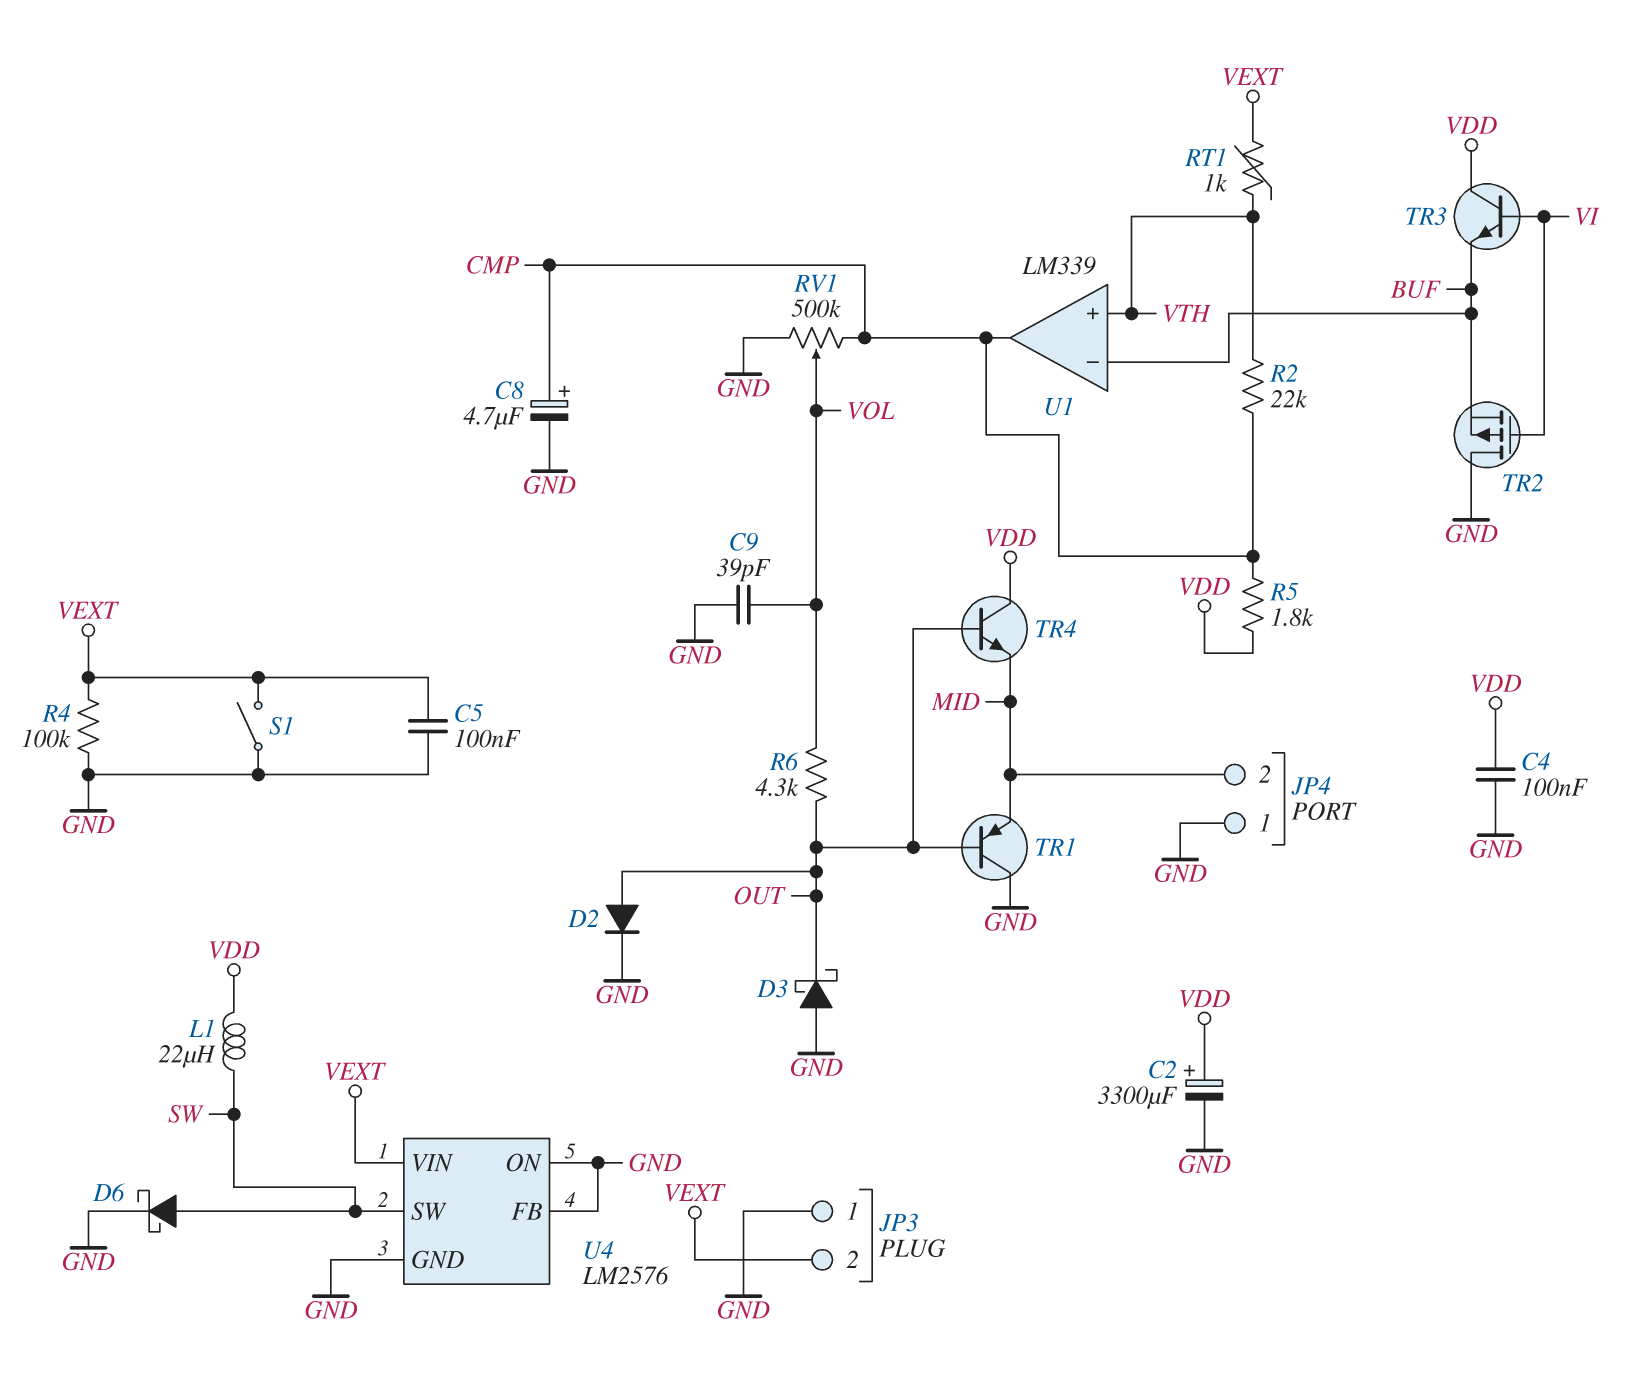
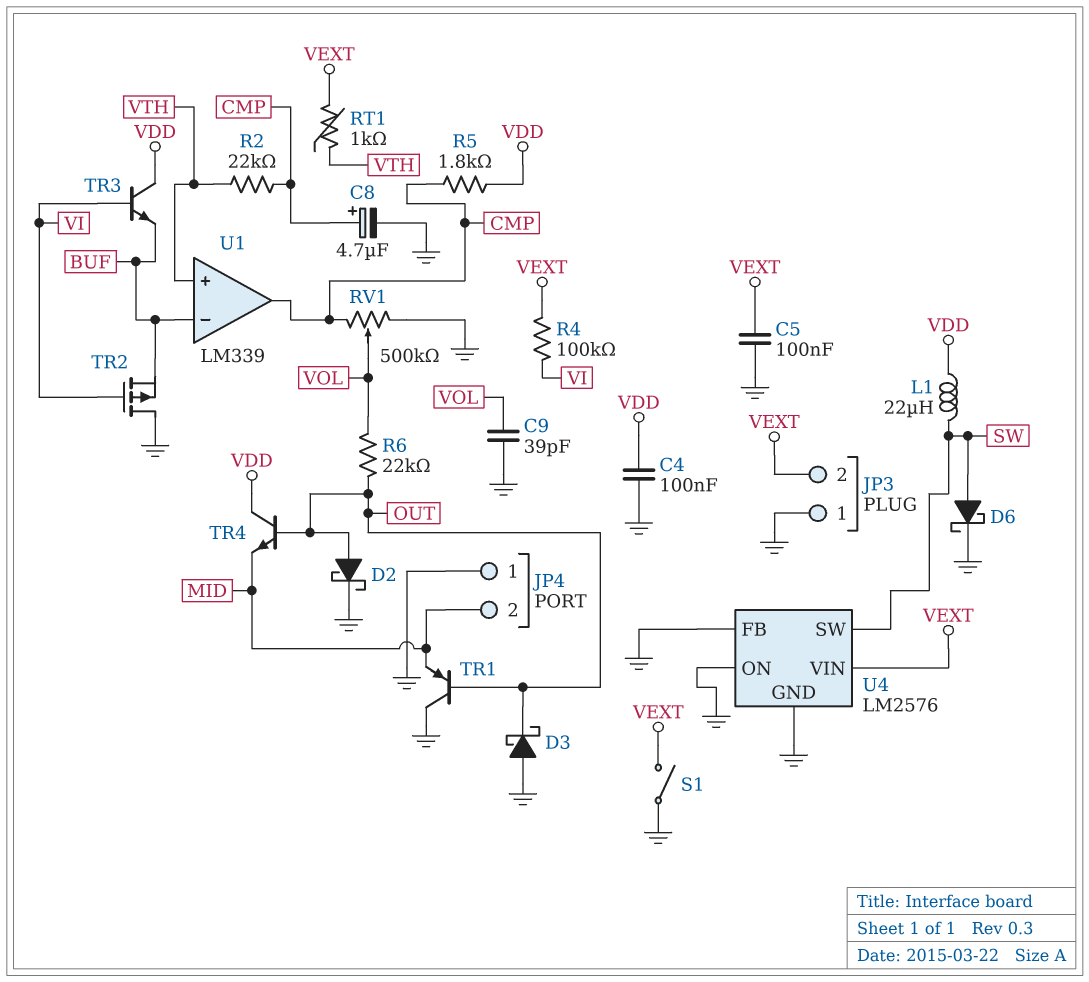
C2: 3300uF (plus VDD, minus GND) -> none
D2: diode (A OUT, K GND) -> schottky (A OUT, K GND)
R4: 100k (GND, VEXT) -> 100k (VEXT, VI)
R6: 4.3k (OUT, VOL) -> 22k (OUT, VOL)

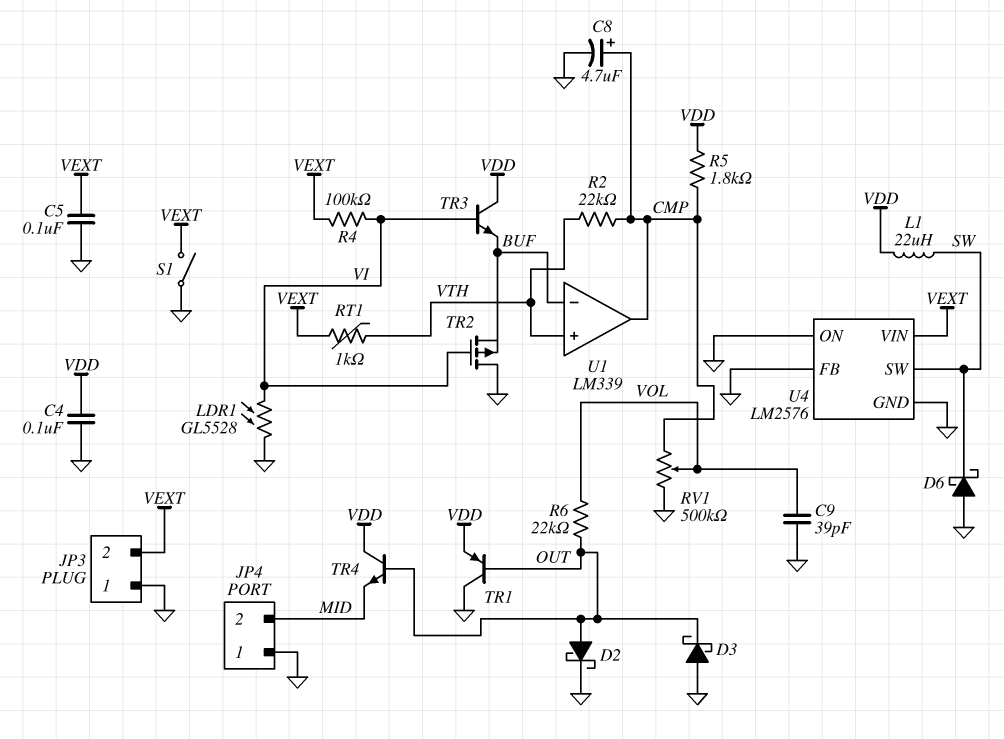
D6: schottky (A SW, K GND) -> schottky (A GND, K SW)
LDR1: none -> GL5528 (GND, VI)
TR1: PNP (B OUT, C GND, E MID) -> PNP (B OUT, C GND, E VDD)

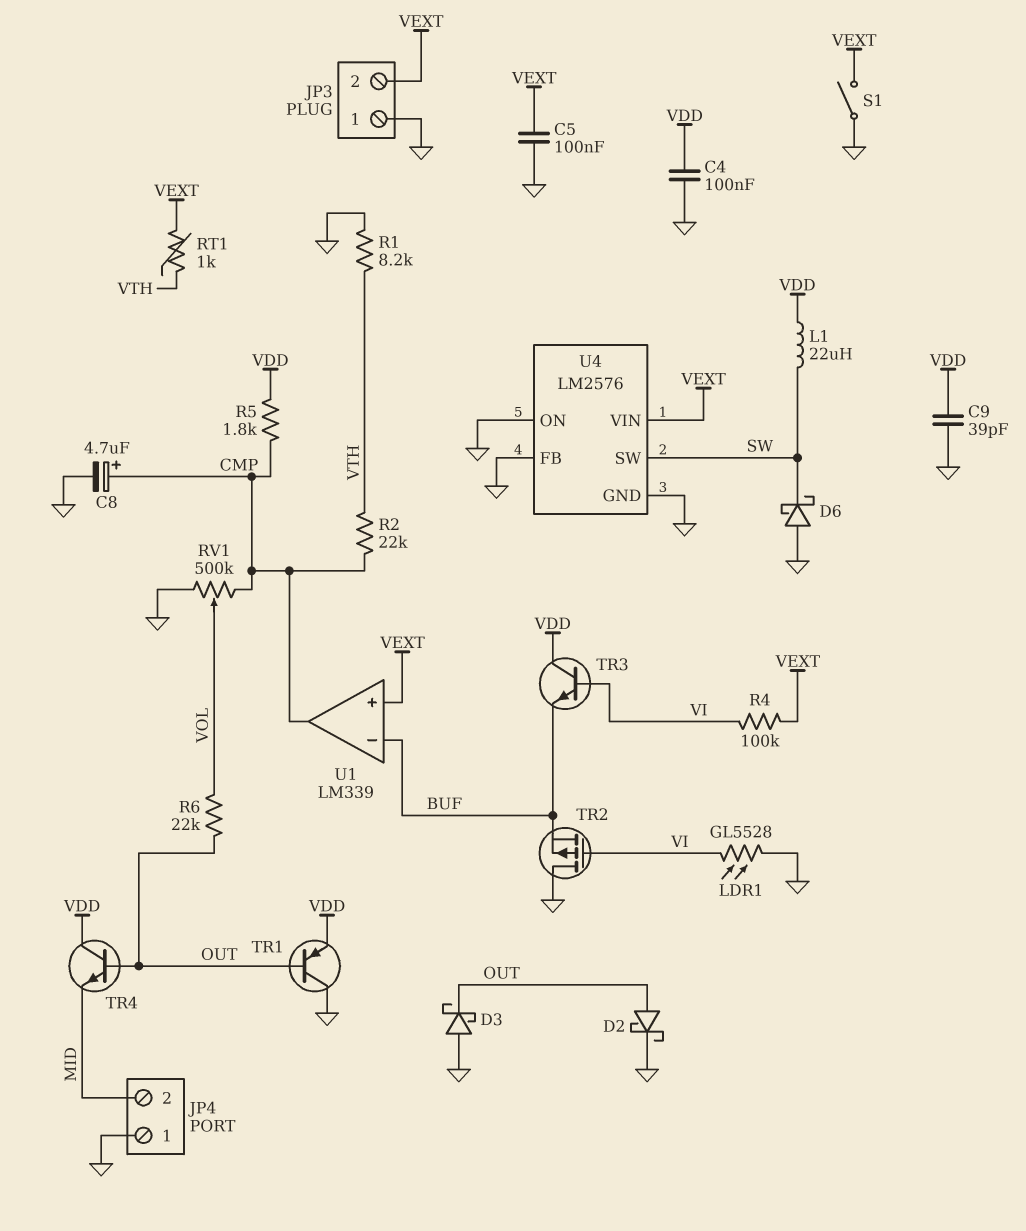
C9: 39pF (GND, VOL) -> 39pF (GND, VDD)
R1: none -> 8.2k (GND, VTH)
U1 pin in+: VTH -> VEXT

